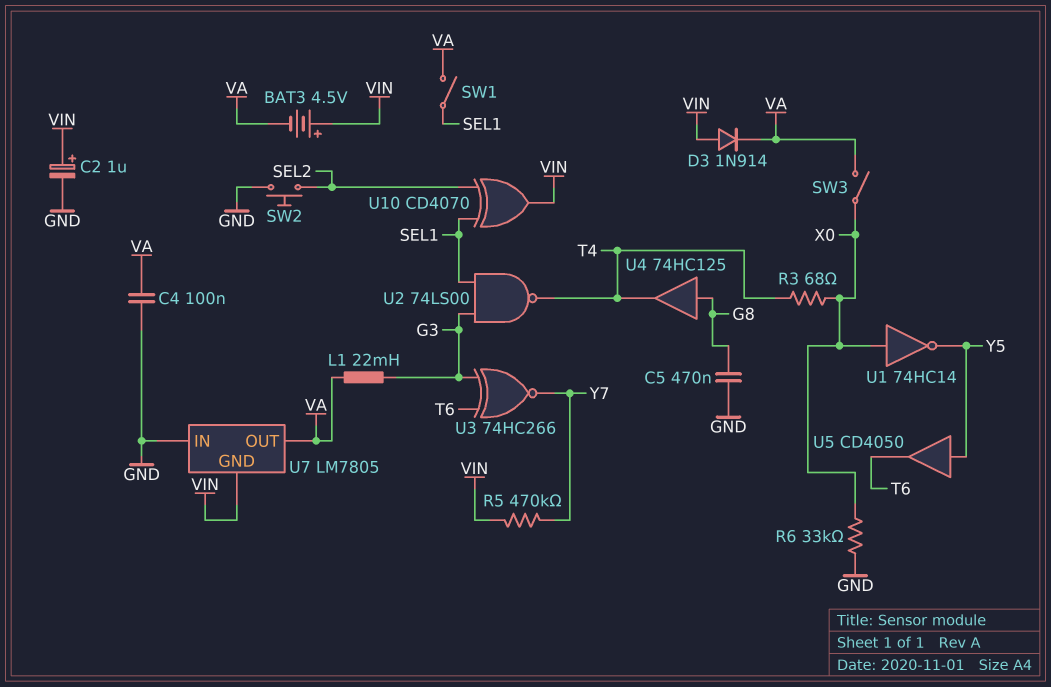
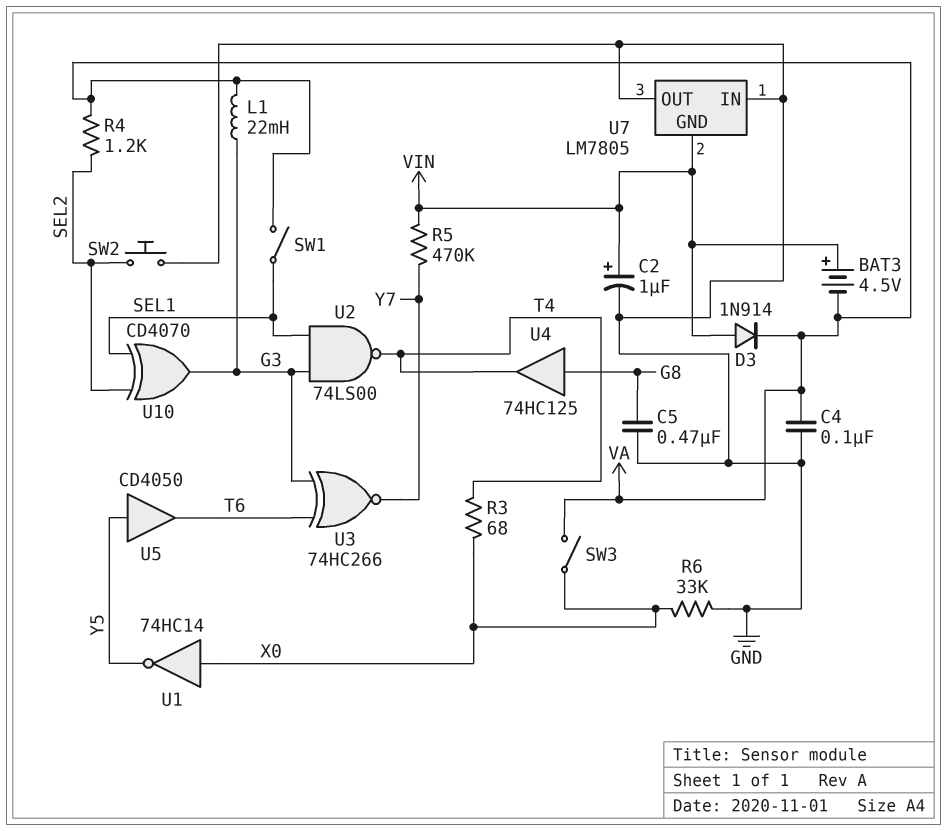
R4: none -> 1.2k (SEL2, VA)
U7 pin OUT: VA -> GND
U10: XOR CD4070 (in SEL1, in SEL2, out VIN) -> XOR CD4070 (in SEL1, in SEL2, out G3)

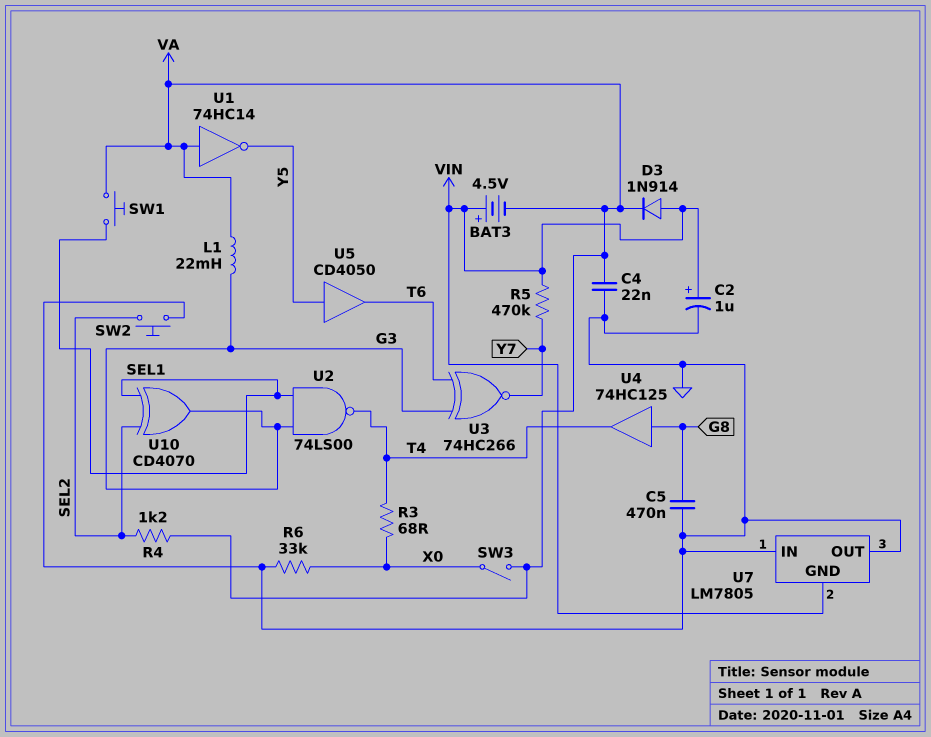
C4: 100nF (GND, VA) -> 22nF (GND, VA)
SW1: switch (SEL1, VA) -> button (SEL1, VA)
U1: NOT 74HC14 (in X0, out Y5) -> NOT 74HC14 (in VA, out Y5)

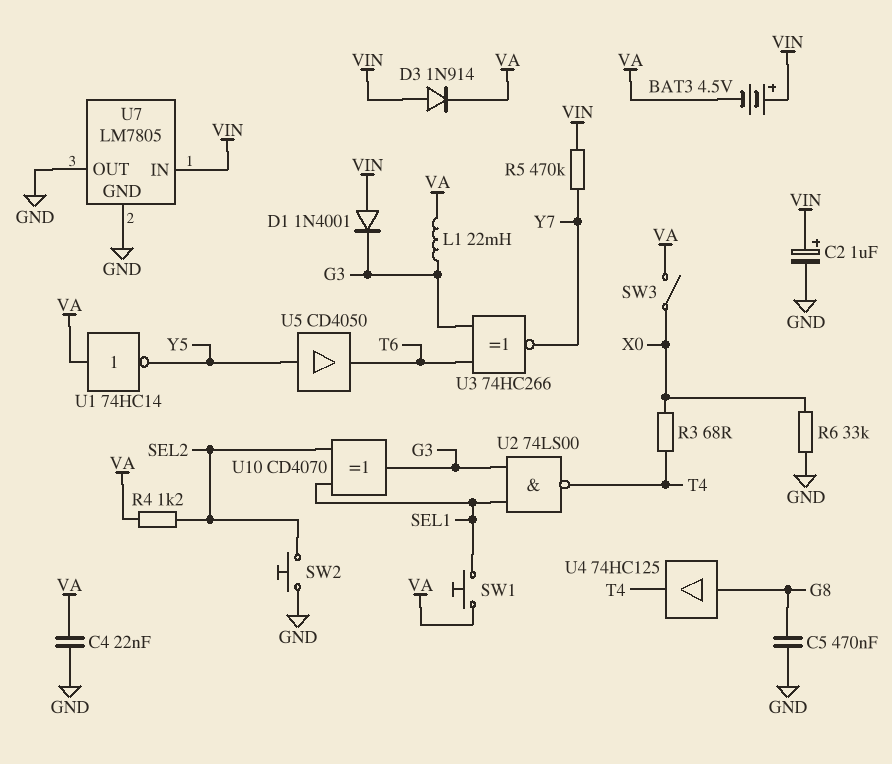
D1: none -> diode 1N4001 (A VIN, K G3)
U7 pin GND: VIN -> GND
U7 pin IN: GND -> VIN

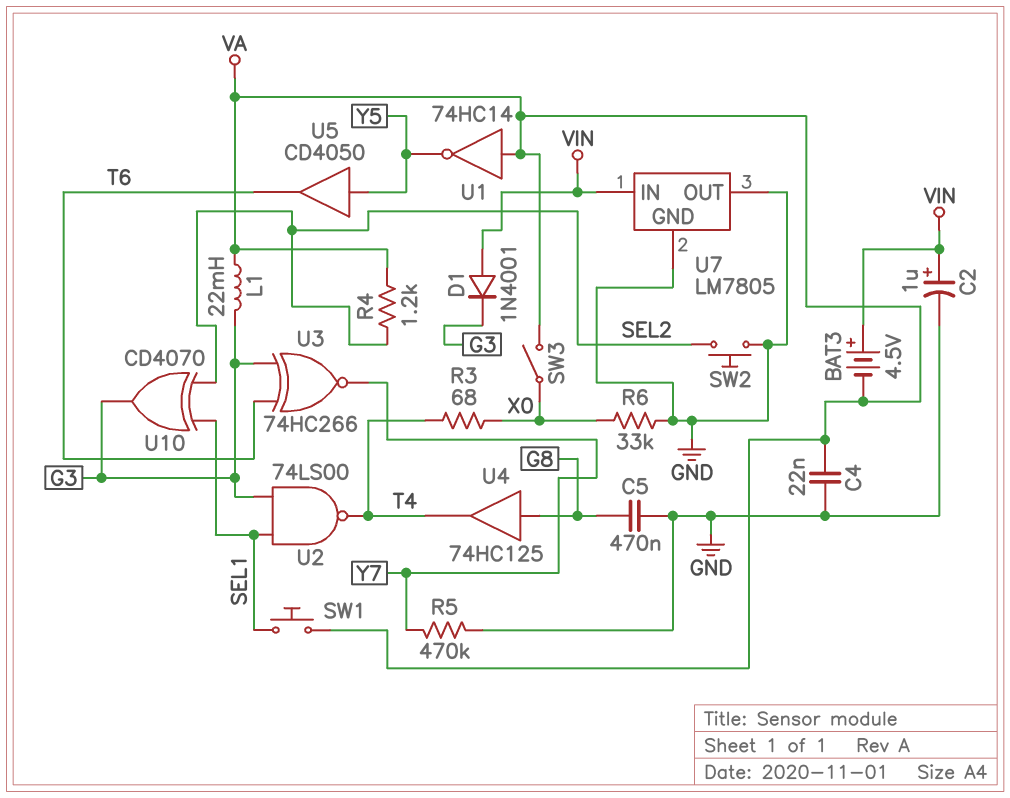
D3: diode 1N914 (A VIN, K VA) -> none
R5: 470k (VIN, Y7) -> 470k (GND, Y7)

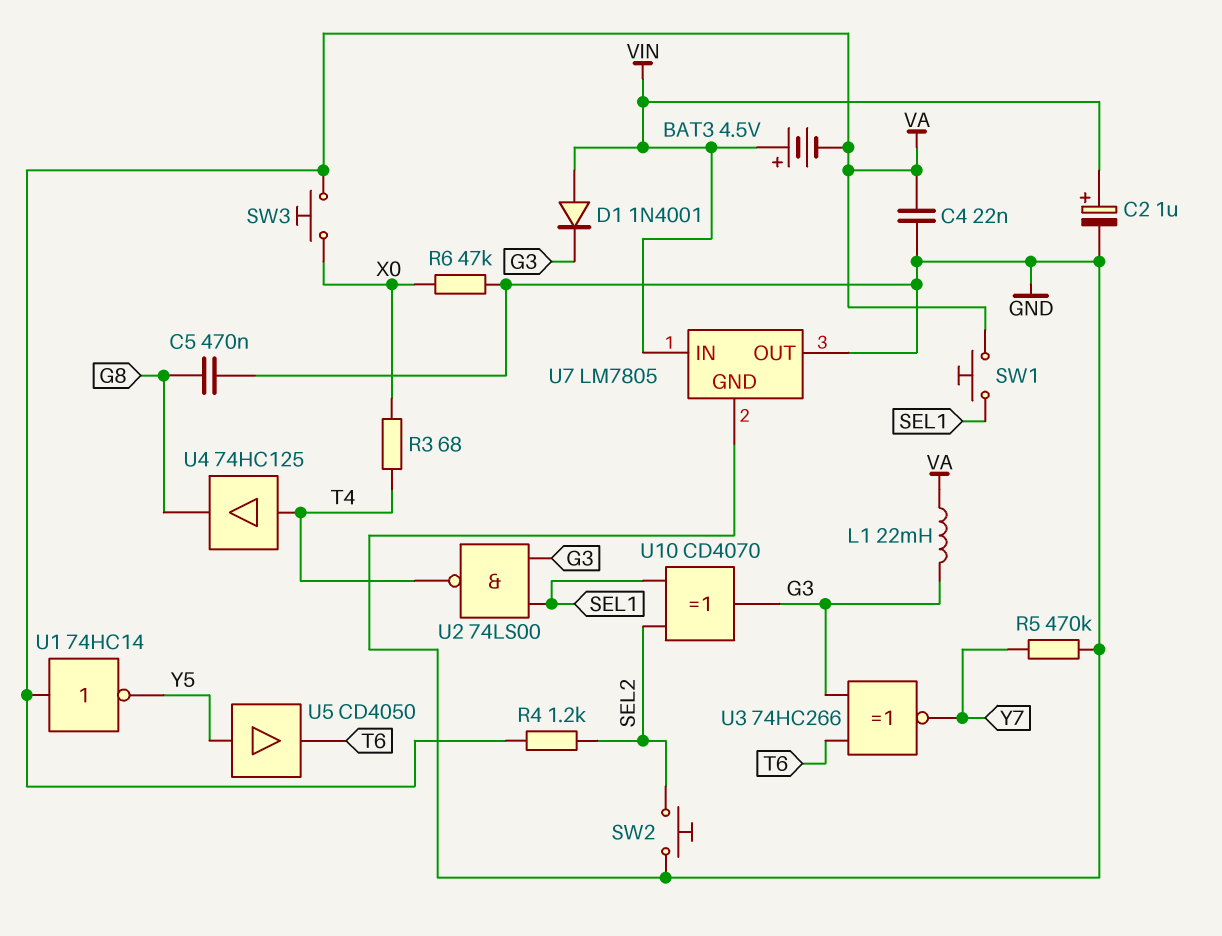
R6: 33k (GND, X0) -> 47k (GND, X0)
SW3: switch (VA, X0) -> button (VA, X0)
U4: buffer 74HC125 (in G8, out T4) -> buffer 74HC125 (in T4, out G8)

